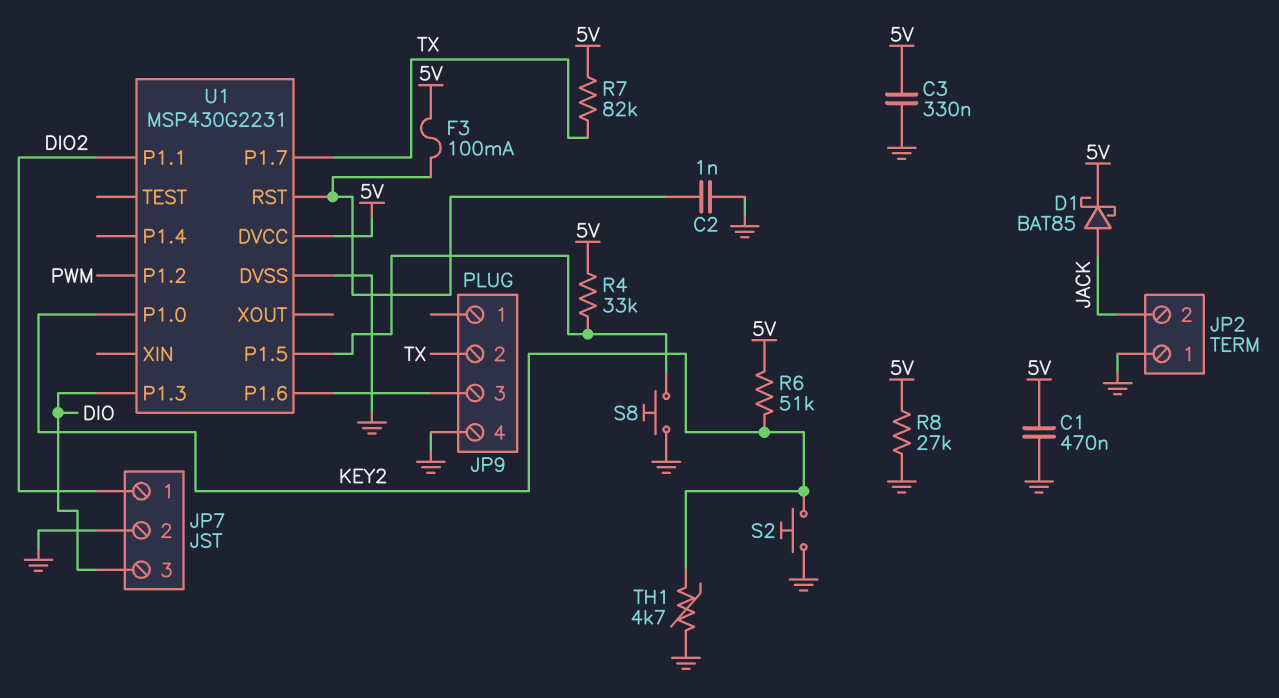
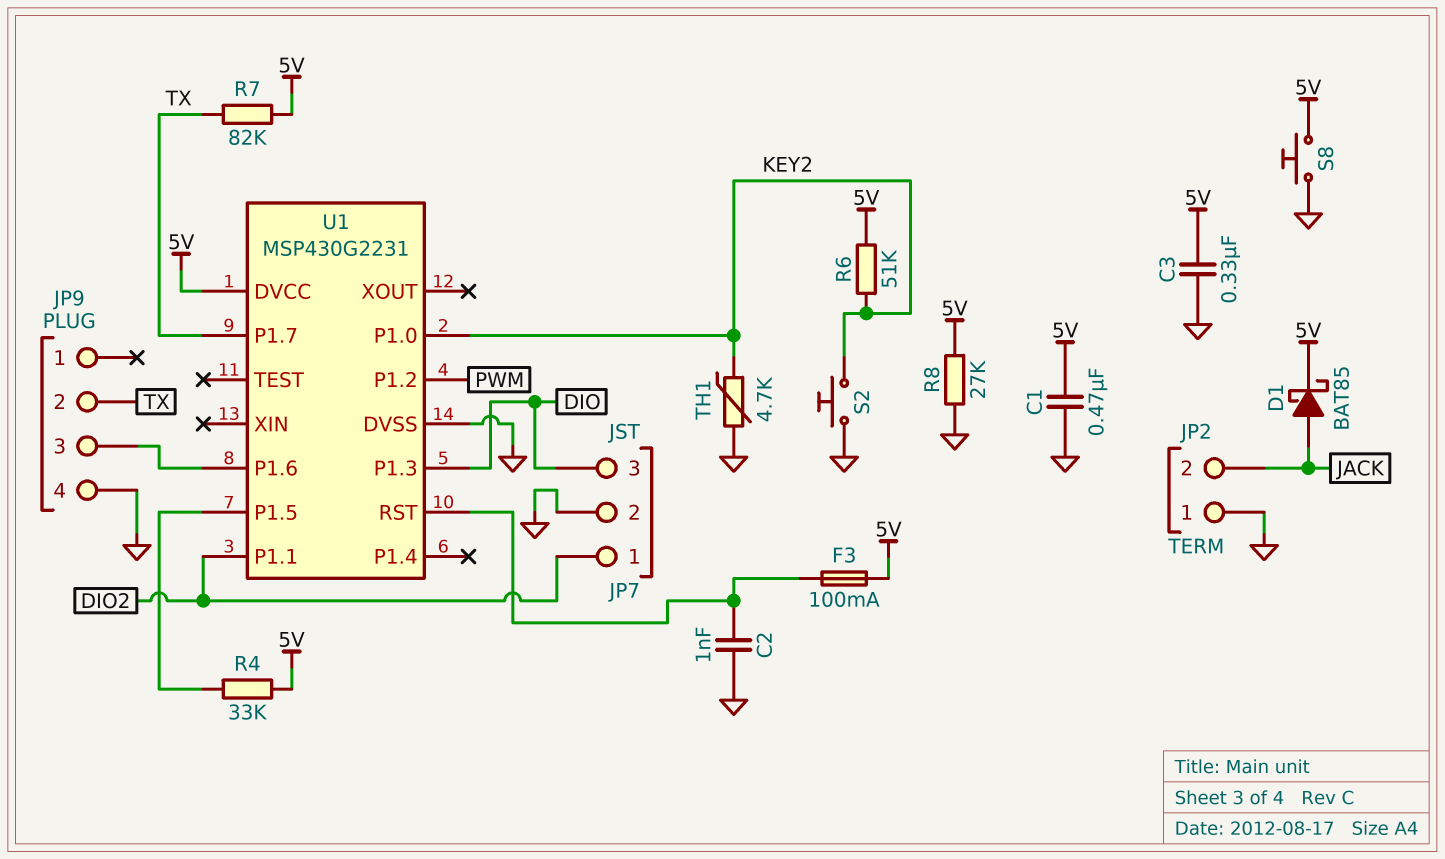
S8: button (GND, U1/P1.5) -> button (5V, GND)

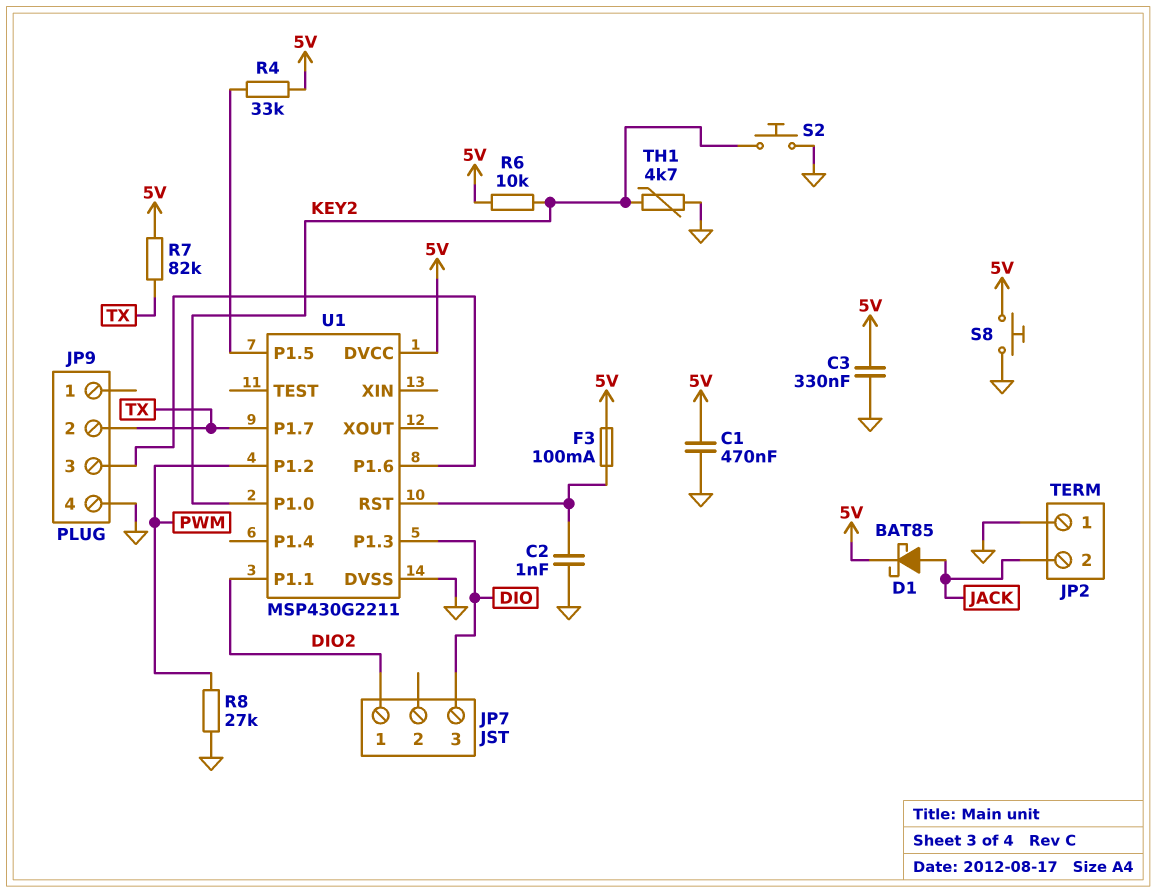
JP7 pin 2: GND -> none
R6: 51k (5V, KEY2) -> 10k (5V, KEY2)
R8: 27k (5V, GND) -> 27k (GND, PWM)
U1: MSP430G2231 -> MSP430G2211

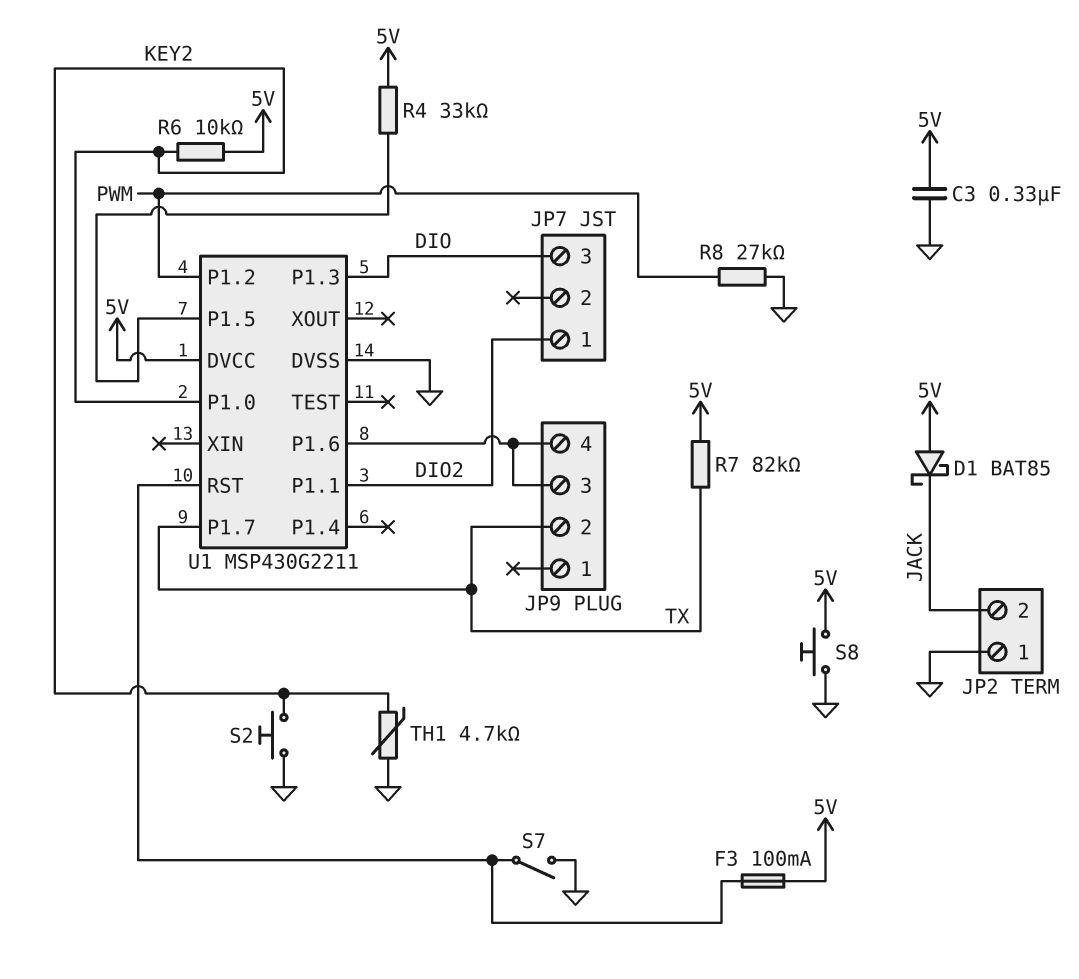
C1: 470nF (5V, GND) -> none
C2: 1nF (GND, U1/RST) -> none
D1: schottky BAT85 (A JACK, K 5V) -> schottky BAT85 (A 5V, K JACK)
JP9 pin 4: GND -> JP9/3
S7: none -> switch (GND, U1/RST)

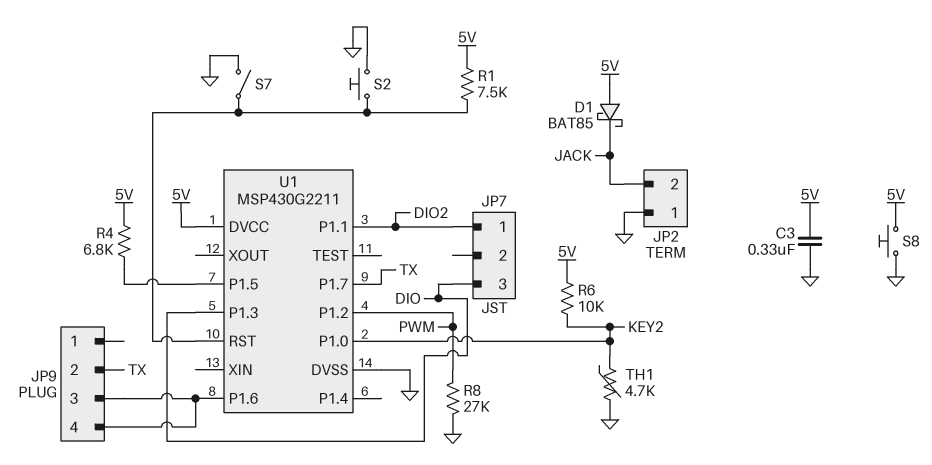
F3: 100mA (5V, U1/RST) -> none
R1: none -> 7.5k (5V, U1/RST)
R4: 33k (5V, U1/P1.5) -> 6.8k (5V, U1/P1.5)
R7: 82k (5V, TX) -> none
S2: button (GND, KEY2) -> button (GND, U1/RST)

